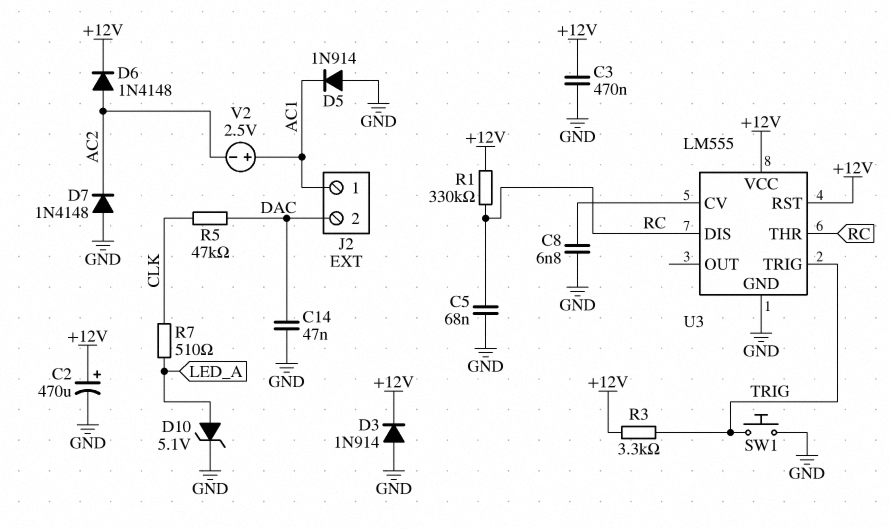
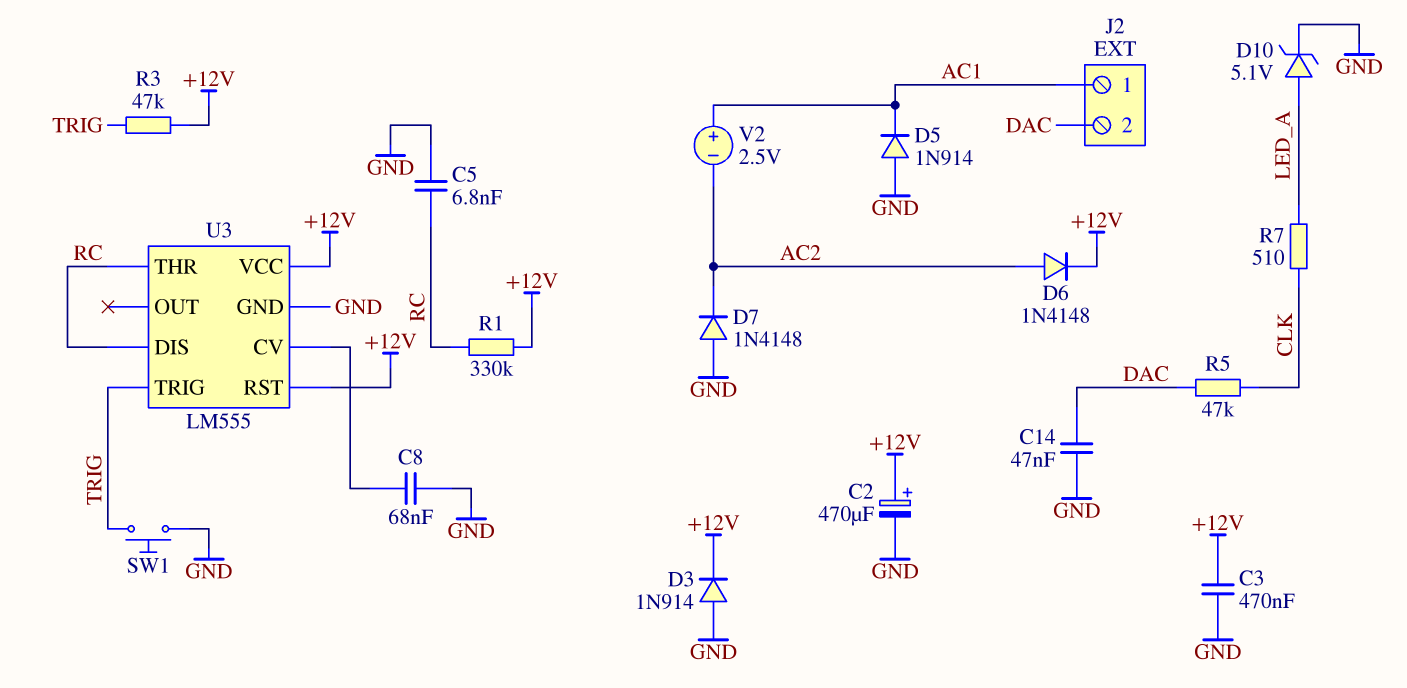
C5: 68nF (GND, RC) -> 6.8nF (GND, RC)
C8: 6.8nF (GND, U3/CV) -> 68nF (GND, U3/CV)
R3: 3.3k (+12V, TRIG) -> 47k (+12V, TRIG)

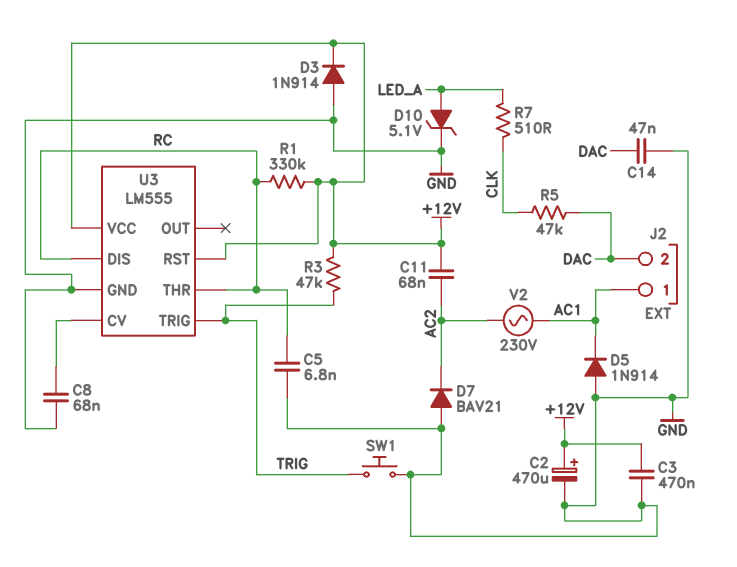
C11: none -> 68nF (+12V, AC2)
D6: diode 1N4148 (A AC2, K +12V) -> none
D7: diode 1N4148 (A GND, K AC2) -> diode BAV21 (A GND, K AC2)
V2: 2.5V (plus AC1, minus AC2) -> AC 230V (AC1, AC2)

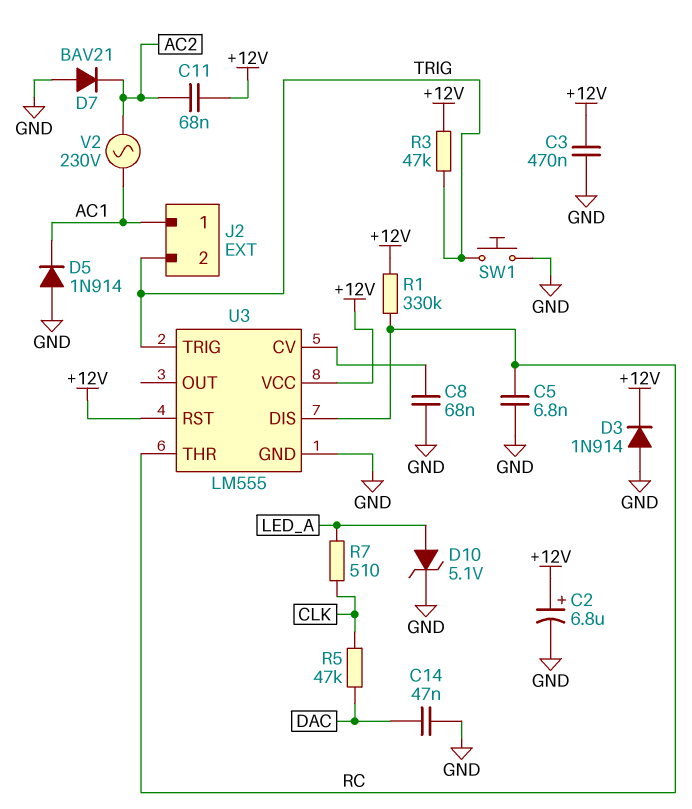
C2: 470uF (plus +12V, minus GND) -> 6.8uF (plus +12V, minus GND)
J2 pin 2: DAC -> TRIG

